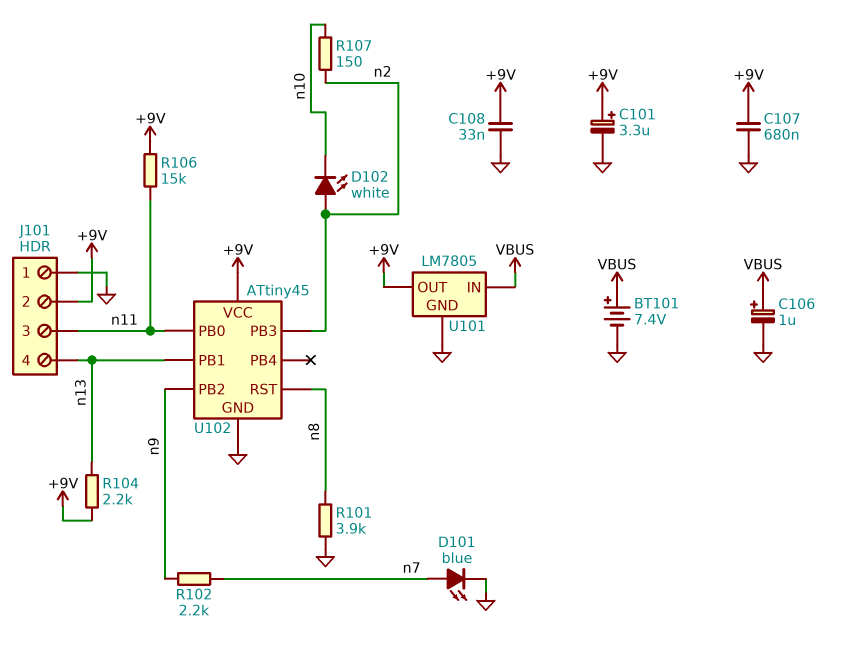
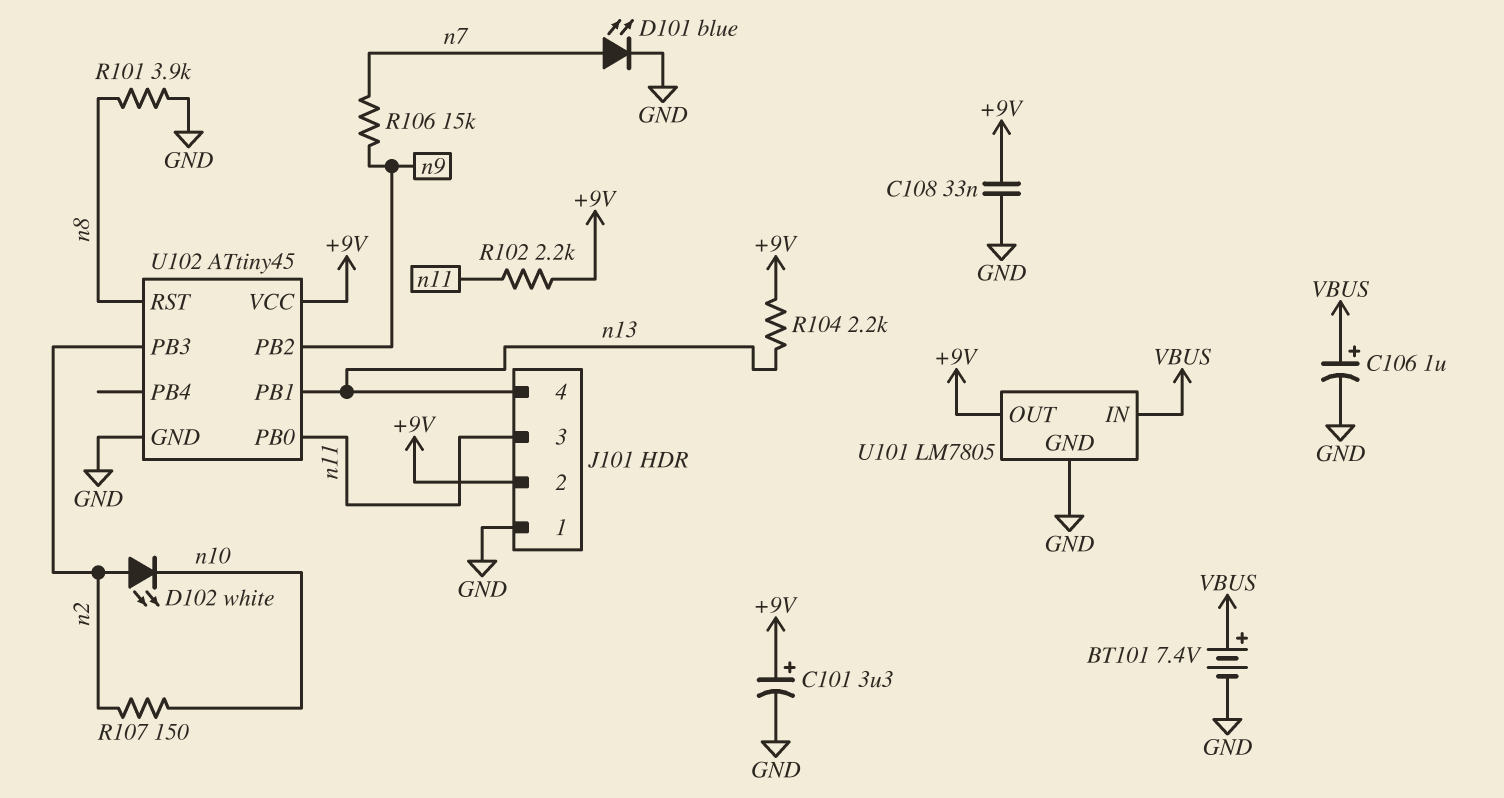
C107: 680nF (+9V, GND) -> none
R102: 2.2k (n7, n9) -> 2.2k (+9V, n11)
R106: 15k (+9V, n11) -> 15k (n7, n9)

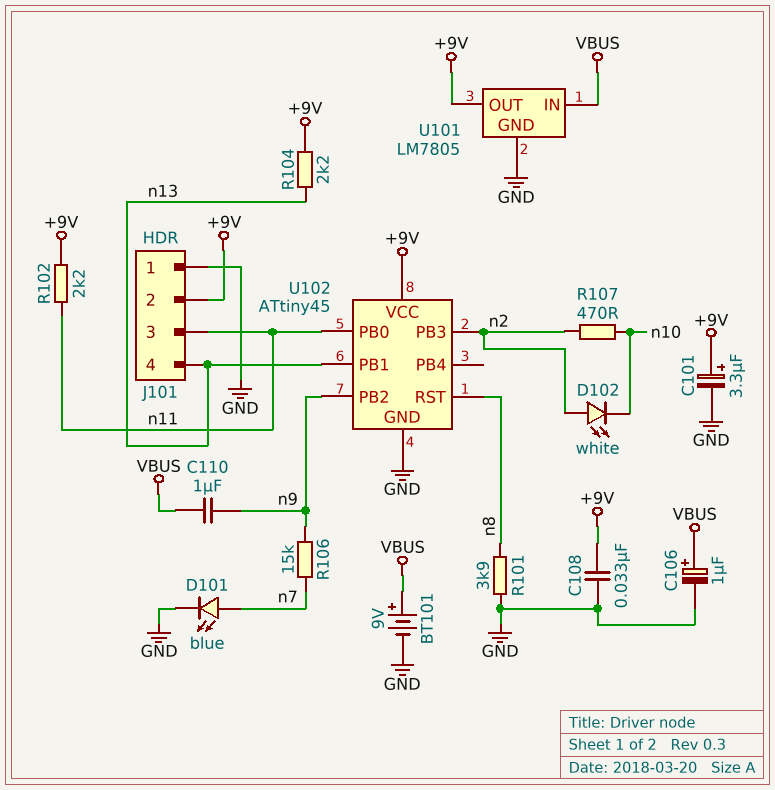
BT101: 7.4V (plus VBUS, minus GND) -> 9V (plus VBUS, minus GND)
C110: none -> 1uF (VBUS, n9)
R107: 150 (n2, n10) -> 470 (n2, n10)

